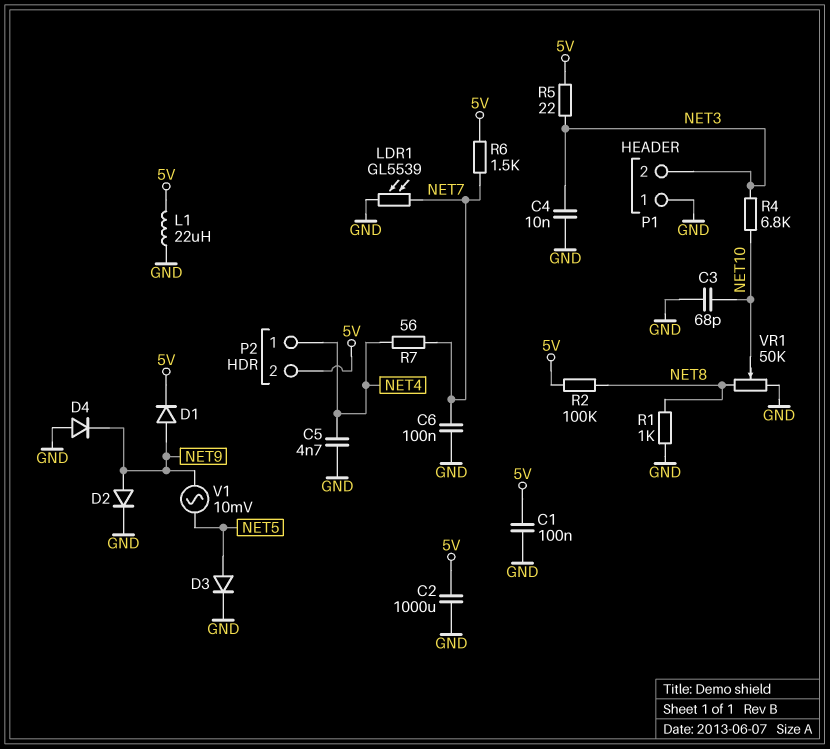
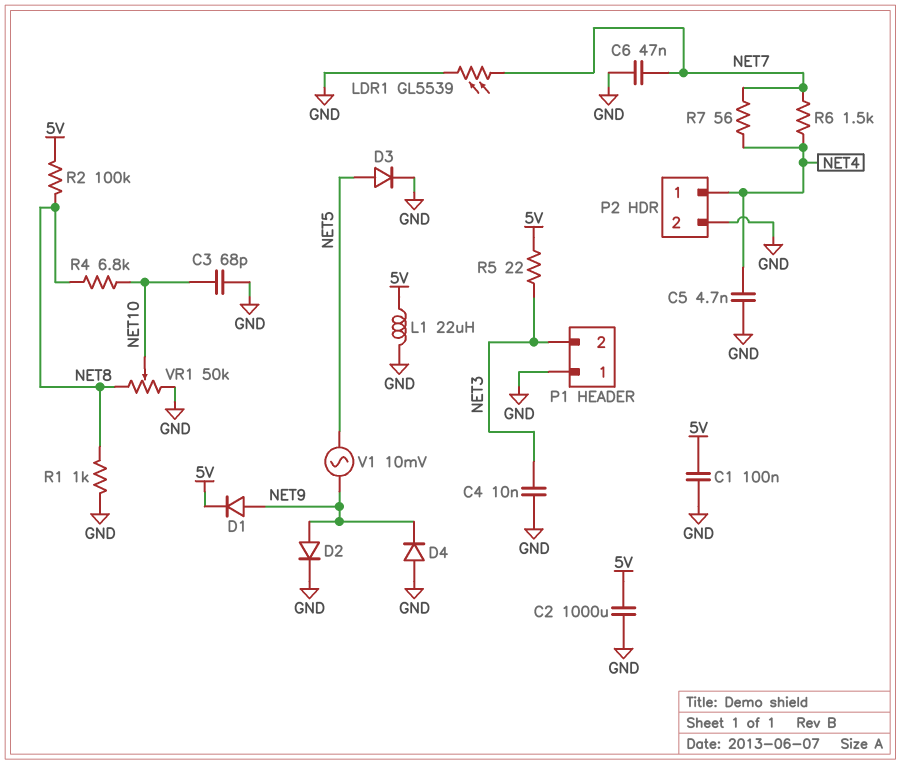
C6: 100nF (GND, NET7) -> 47nF (GND, NET7)
P2 pin 2: 5V -> GND
R4: 6.8k (NET3, NET10) -> 6.8k (NET8, NET10)
R6: 1.5k (5V, NET7) -> 1.5k (NET4, NET7)

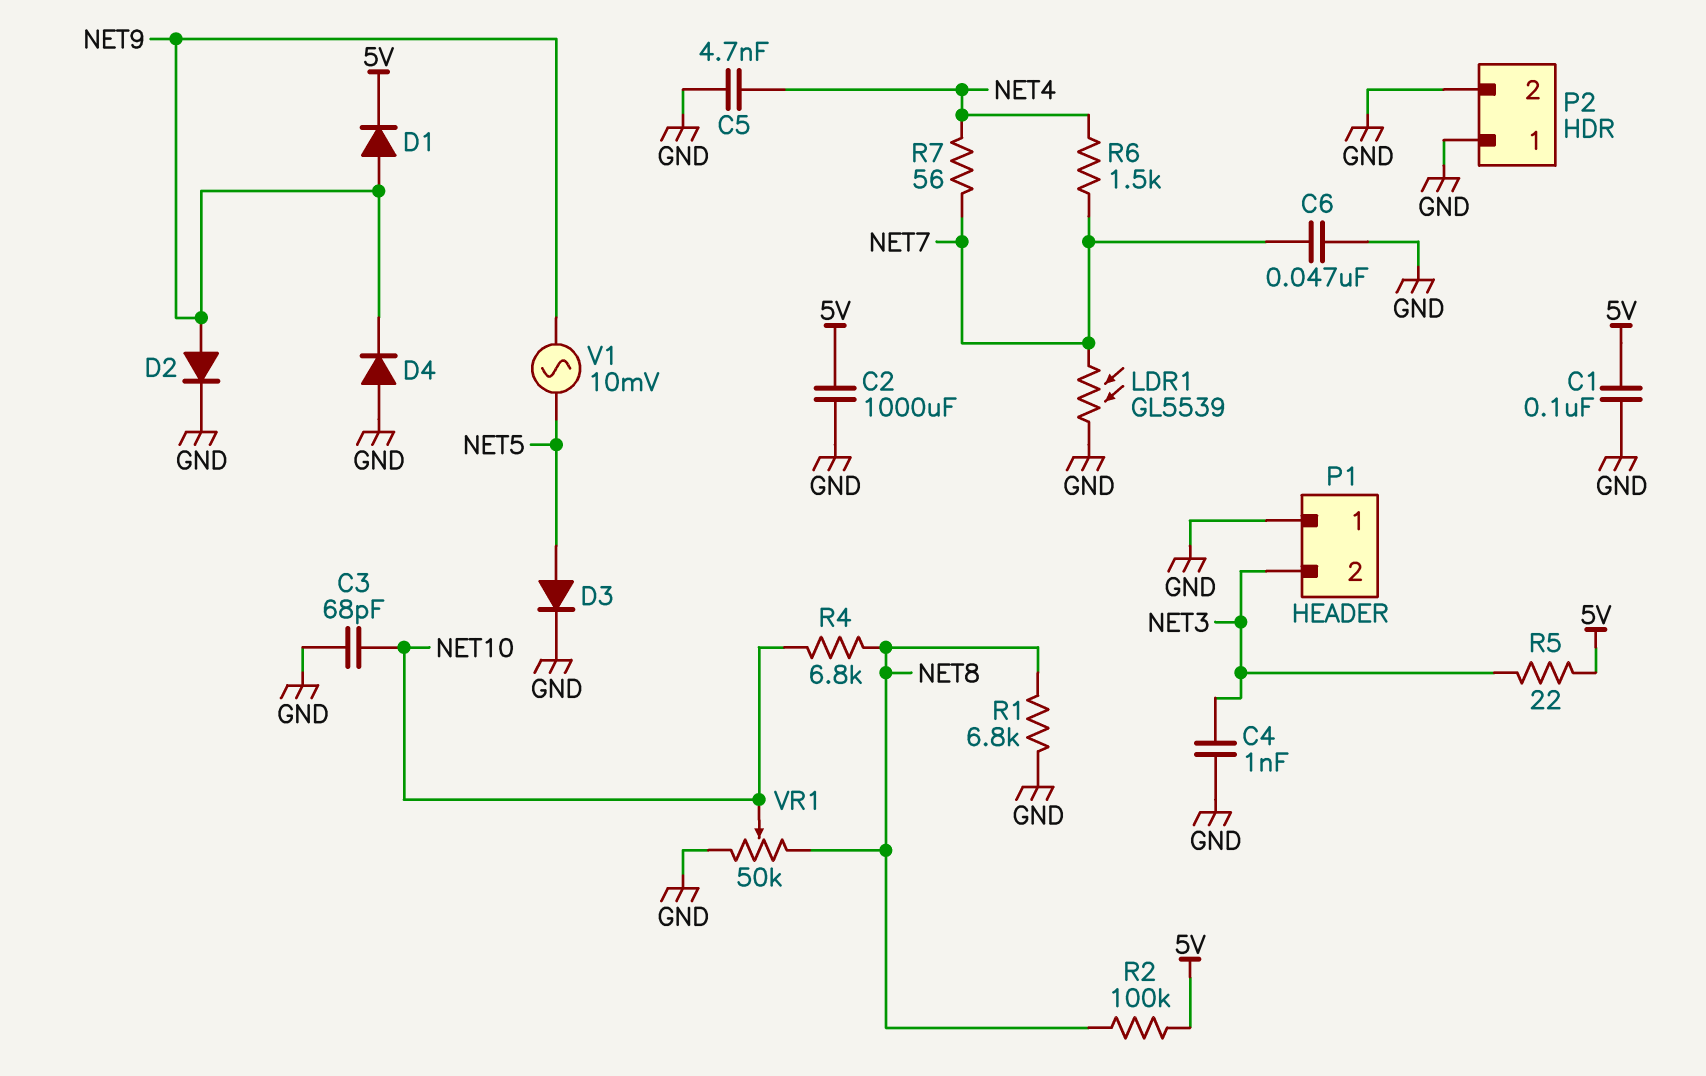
C4: 10nF (GND, NET3) -> 1nF (GND, NET3)
L1: 22uH (5V, GND) -> none
P2 pin 1: NET4 -> GND
R1: 1k (GND, NET8) -> 6.8k (GND, NET8)

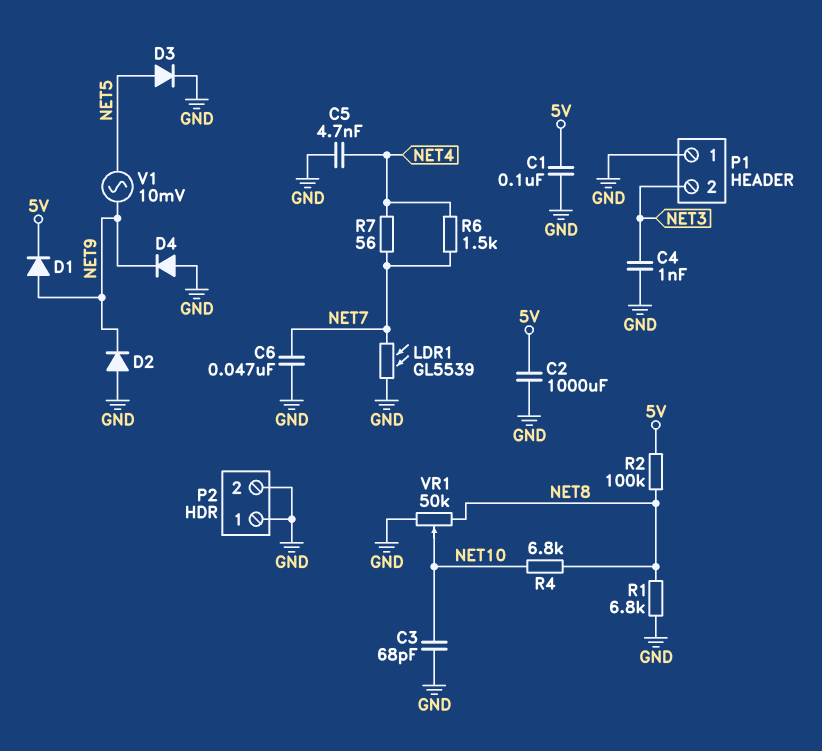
D2: diode (A NET9, K GND) -> diode (A GND, K NET9)
R5: 22 (5V, NET3) -> none

